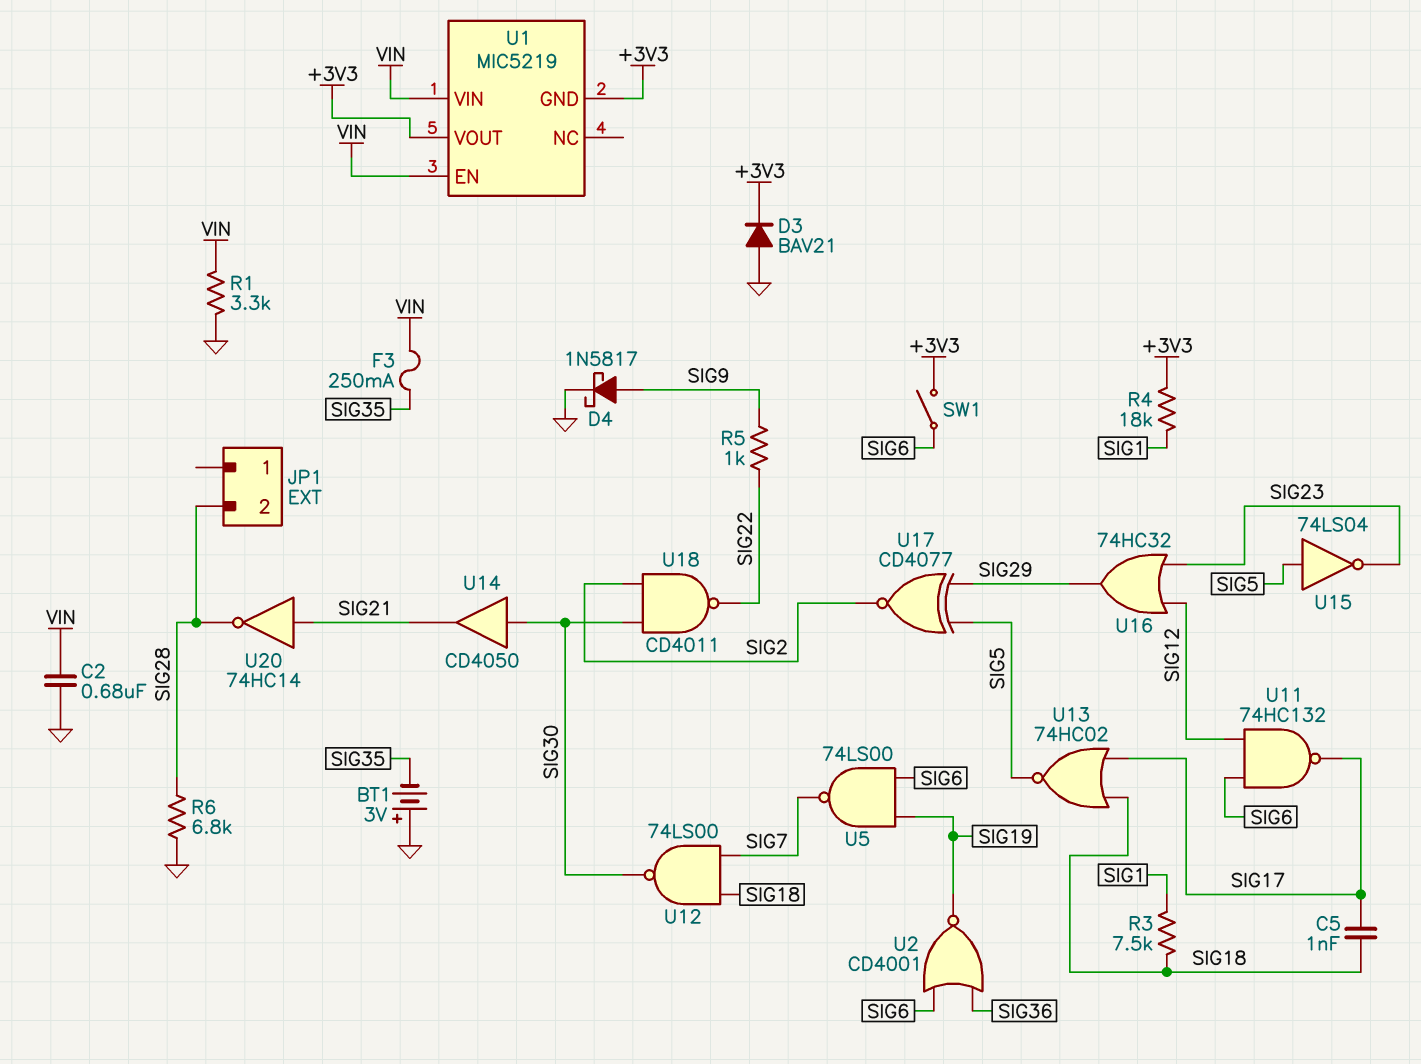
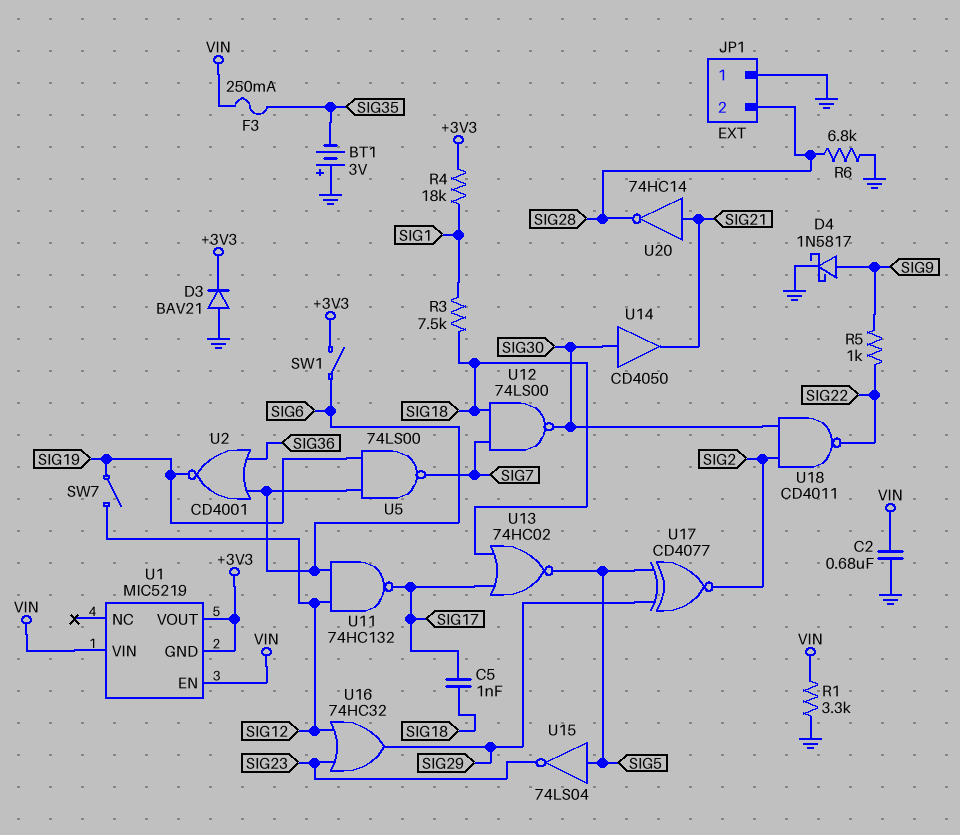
JP1 pin 1: none -> GND
SW7: none -> switch (SIG12, SIG19)

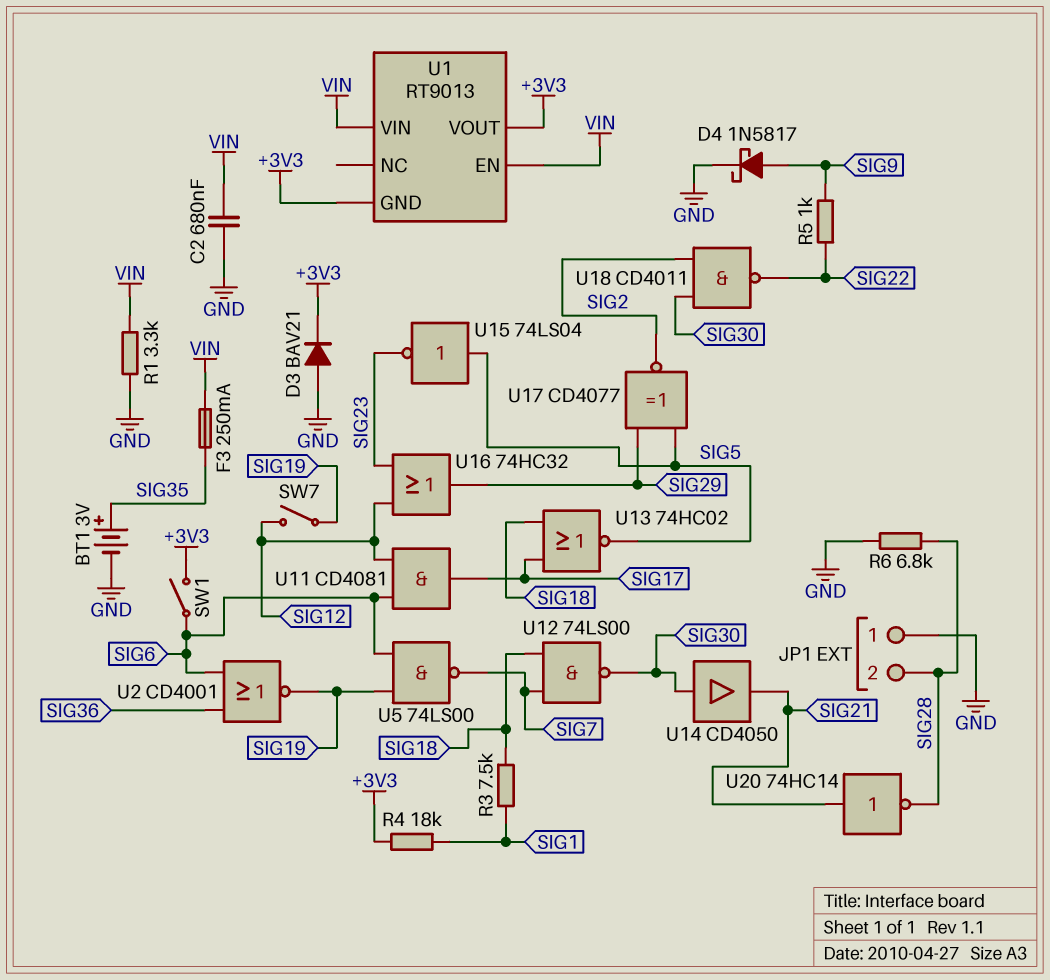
BT1: 3V (plus GND, minus SIG35) -> 3V (plus SIG35, minus GND)
C5: 1nF (SIG17, SIG18) -> none
U1: MIC5219 -> RT9013
U11: NAND 74HC132 (in SIG6, in SIG12, out SIG17) -> AND CD4081 (in SIG6, in SIG12, out SIG17)

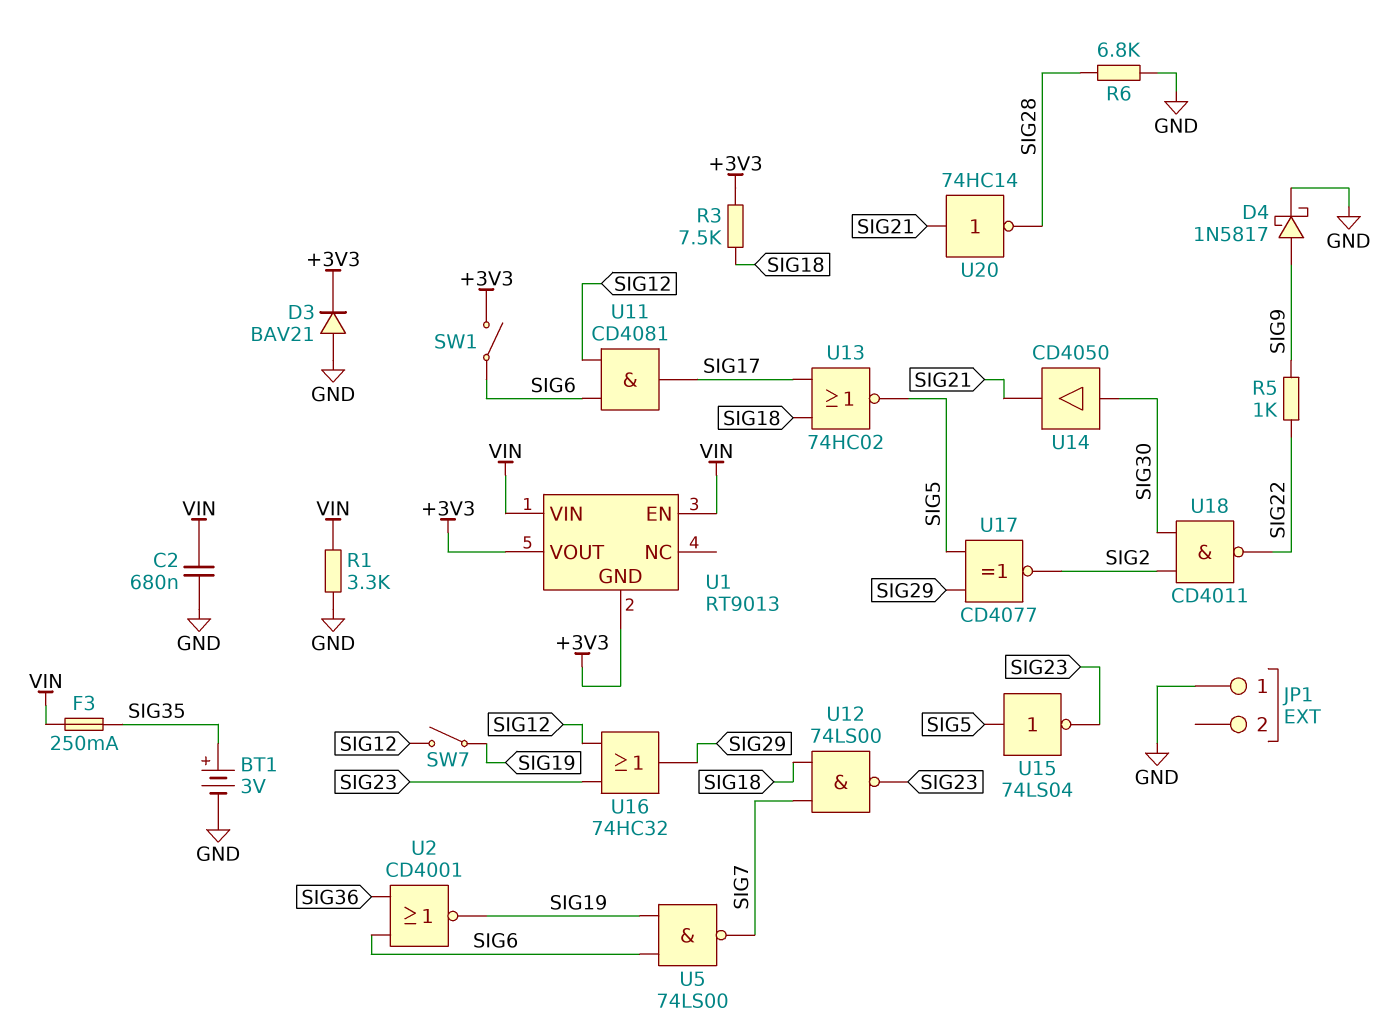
JP1 pin 2: SIG28 -> none
R3: 7.5k (SIG1, SIG18) -> 7.5k (+3V3, SIG18)
R4: 18k (+3V3, SIG1) -> none
U12: NAND 74LS00 (in SIG7, in SIG18, out SIG30) -> NAND 74LS00 (in SIG7, in SIG18, out SIG23)

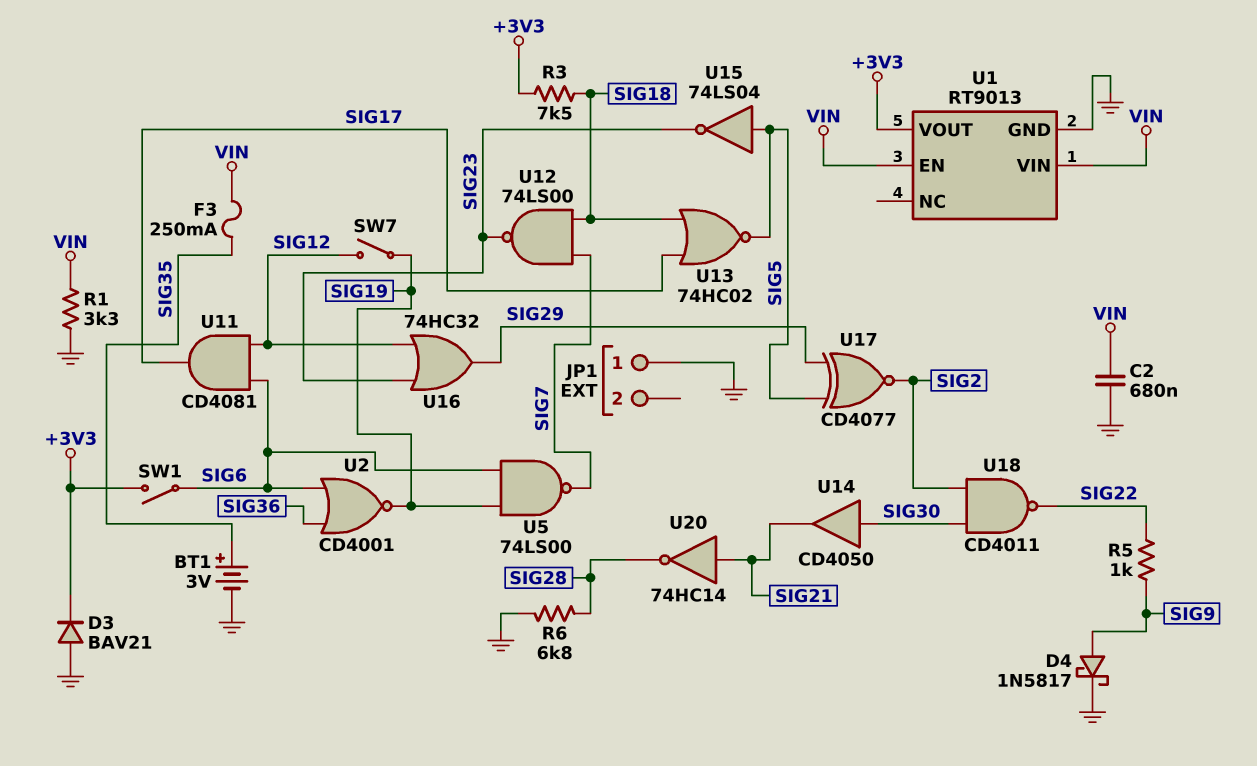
U1 pin GND: +3V3 -> GND

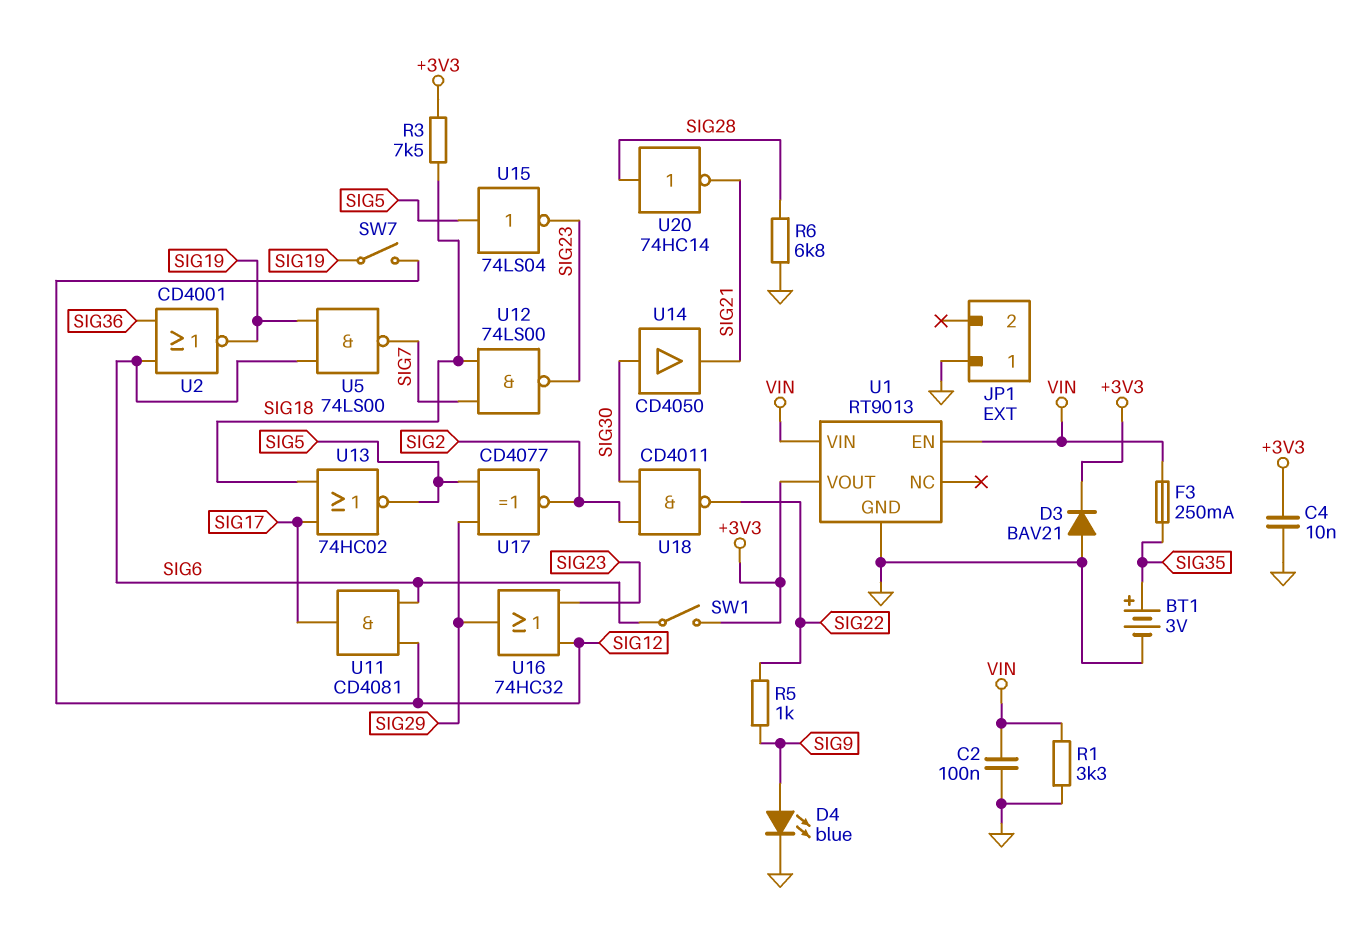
C2: 680nF (GND, VIN) -> 100nF (GND, VIN)
C4: none -> 10nF (+3V3, GND)
D4: schottky 1N5817 (A SIG9, K GND) -> LED blue (A SIG9, K GND)
U20: NOT 74HC14 (in SIG21, out SIG28) -> NOT 74HC14 (in SIG28, out SIG21)

